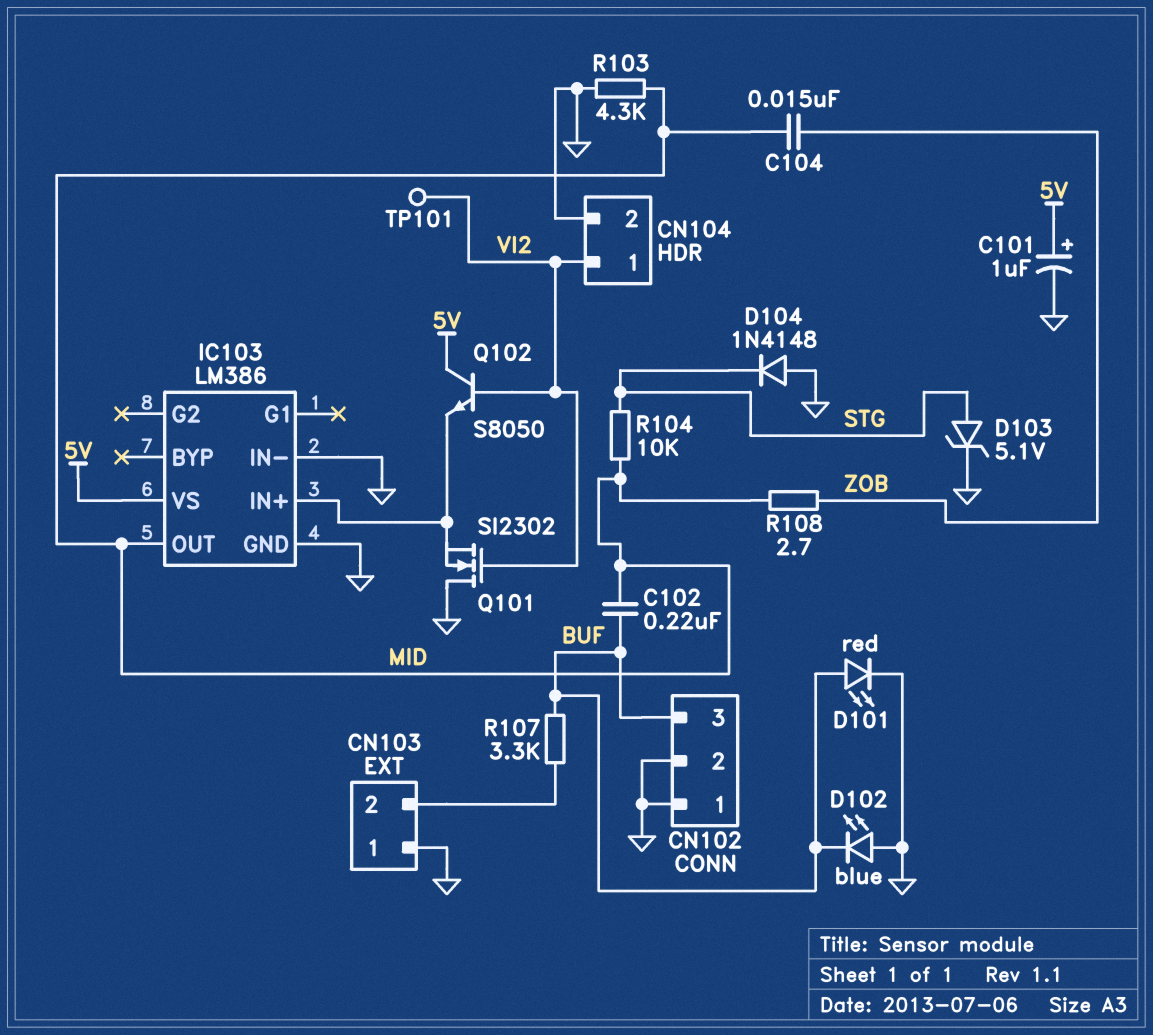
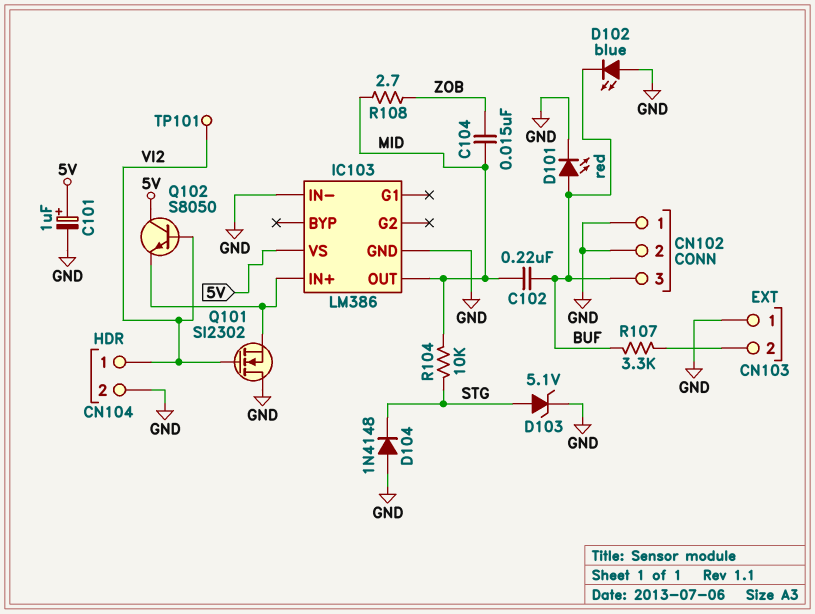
R103: 4.3k (GND, MID) -> none

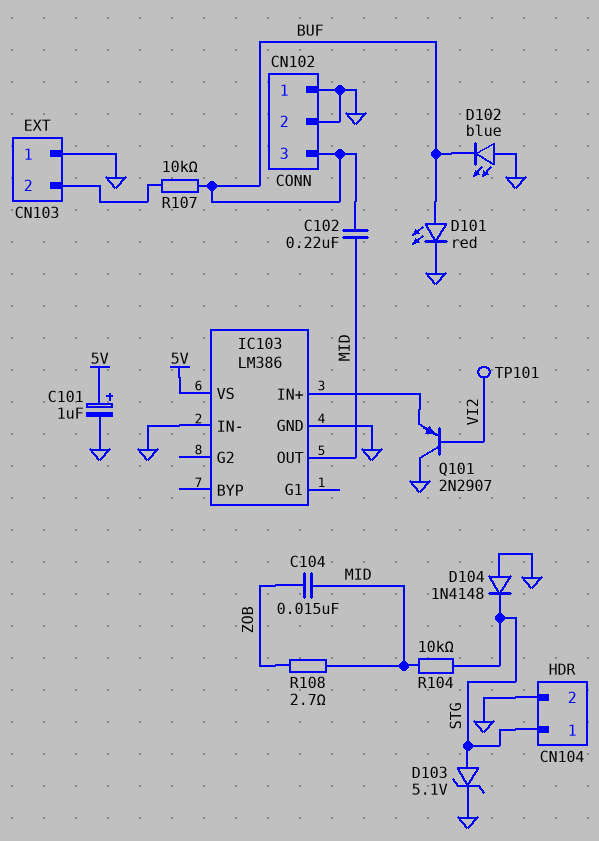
CN104 pin 1: VI2 -> STG
Q101: NMOS SI2302 (G VI2, D GND, S IC103/IN+) -> PNP 2N2907 (B VI2, C GND, E IC103/IN+)
Q102: NPN S8050 (B VI2, C 5V, E IC103/IN+) -> none
R107: 3.3k (BUF, CN103/2) -> 10k (BUF, CN103/2)

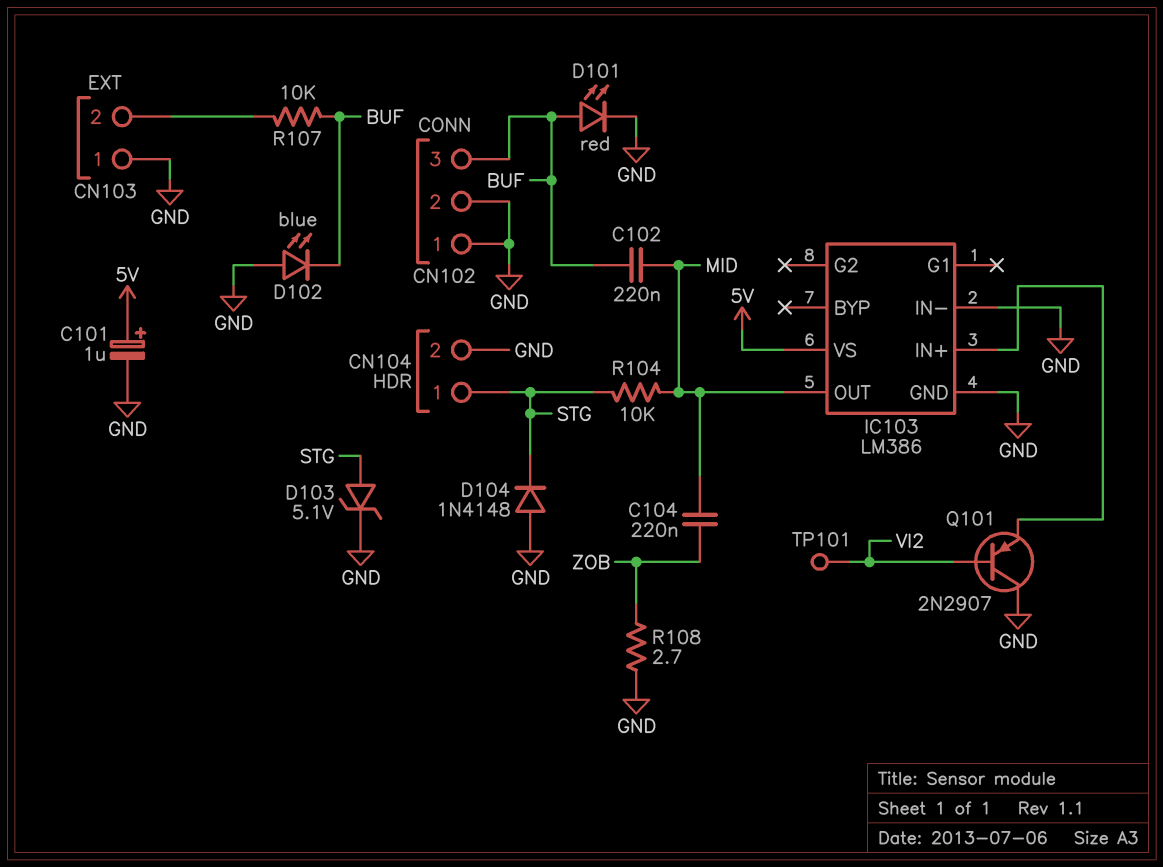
C104: 15nF (MID, ZOB) -> 220nF (MID, ZOB)
R108: 2.7 (MID, ZOB) -> 2.7 (GND, ZOB)

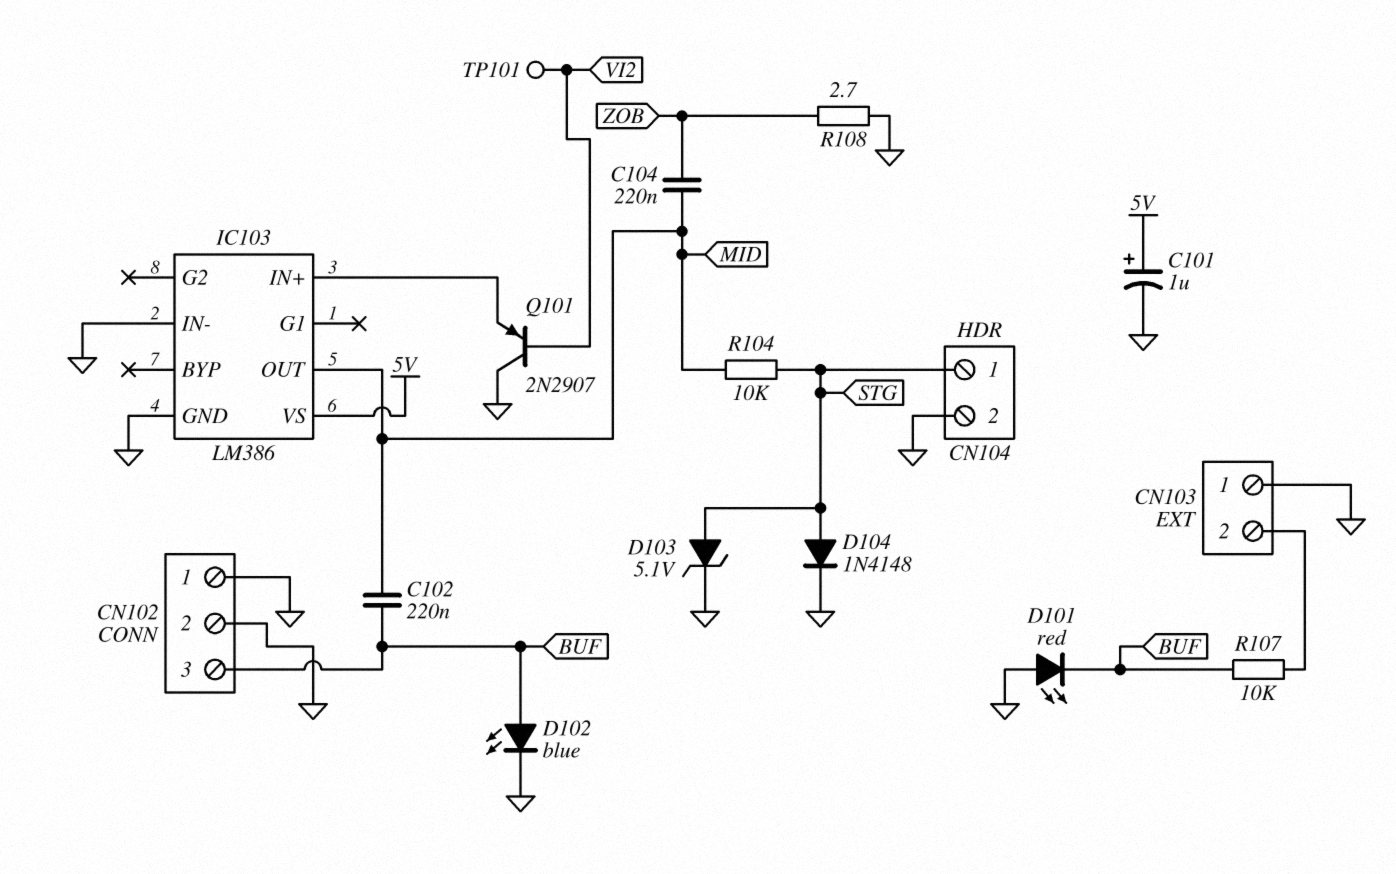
D101: LED red (A BUF, K GND) -> LED red (A GND, K BUF)
D102: LED blue (A GND, K BUF) -> LED blue (A BUF, K GND)
D104: diode 1N4148 (A GND, K STG) -> diode 1N4148 (A STG, K GND)

